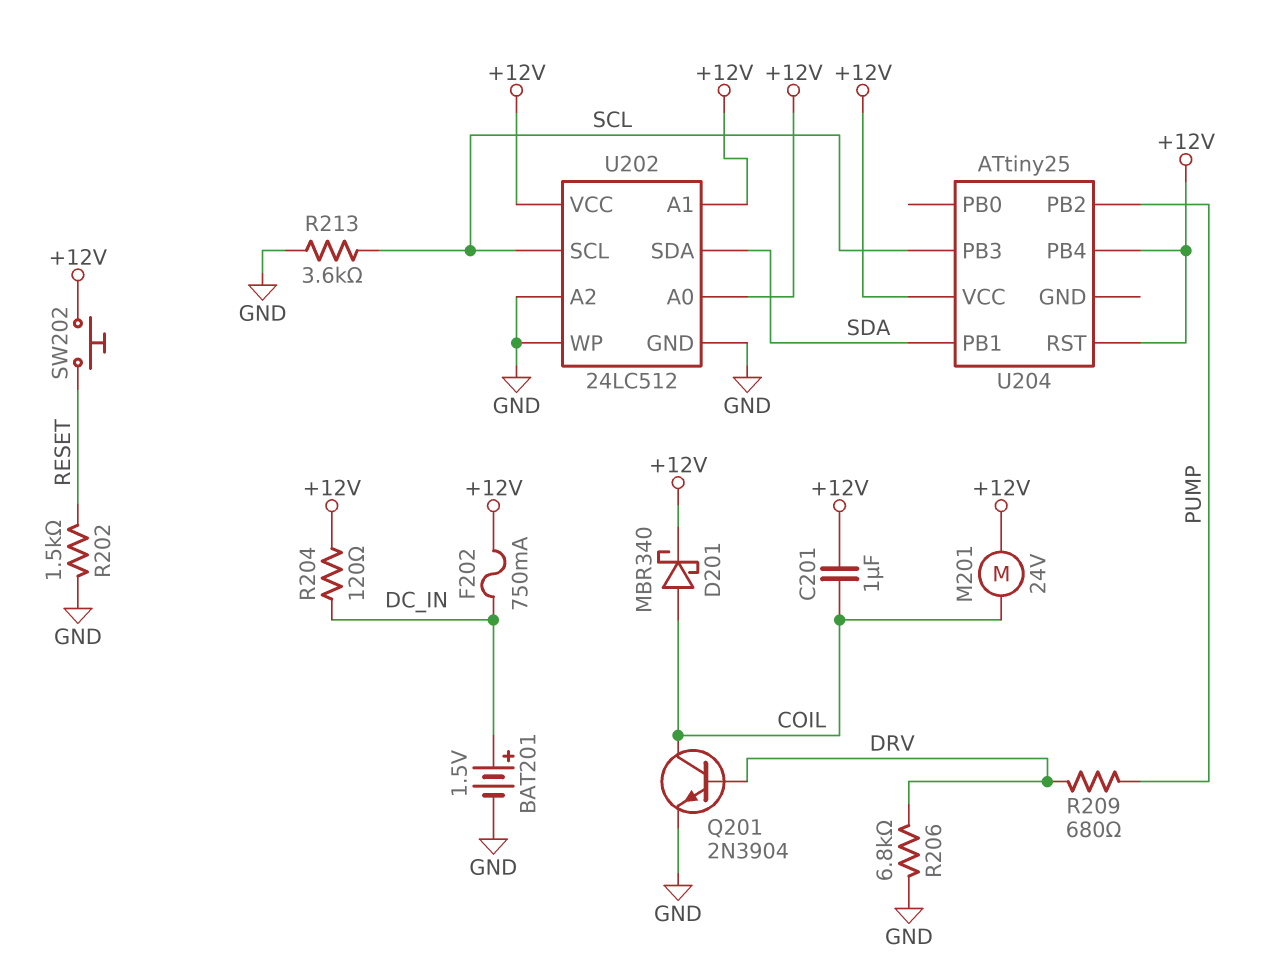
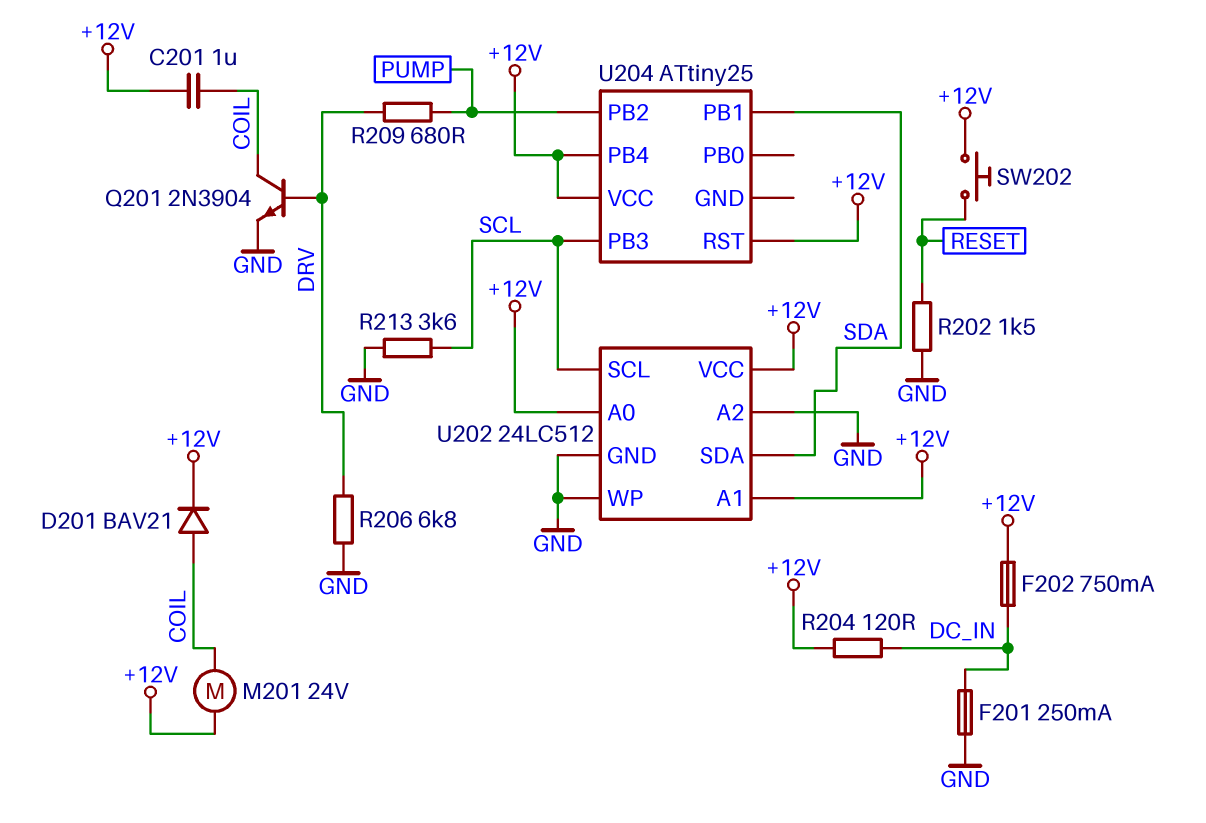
BAT201: 1.5V (plus DC_IN, minus GND) -> none
D201: schottky MBR340 (A COIL, K +12V) -> diode BAV21 (A COIL, K +12V)
F201: none -> 250mA (DC_IN, GND)

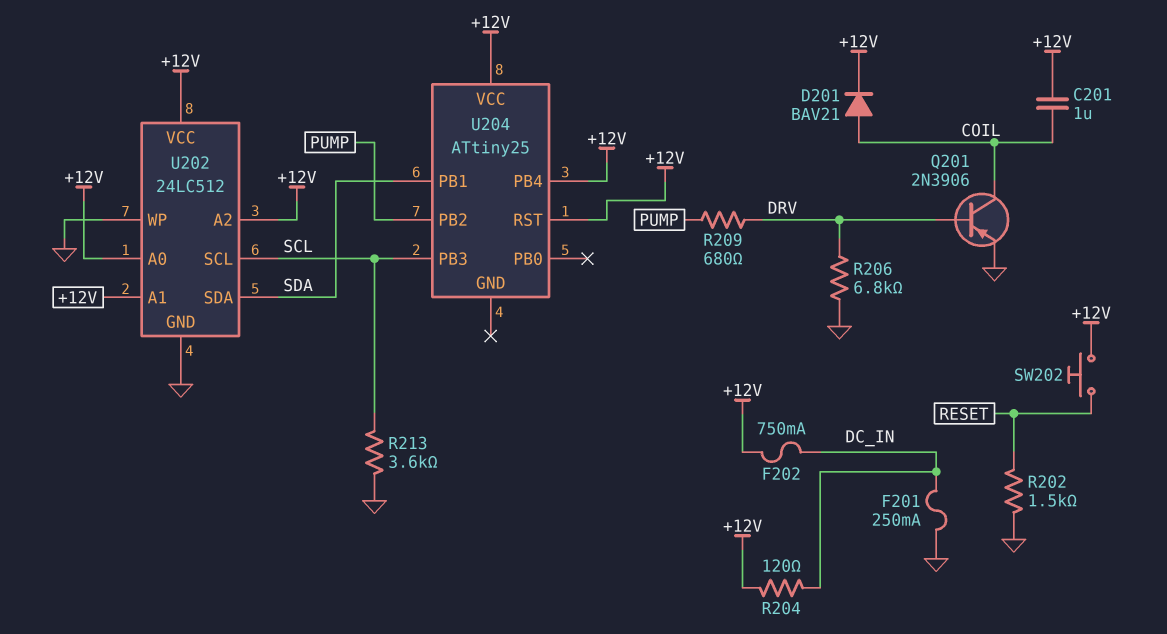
M201: motor 24V (+12V, COIL) -> none
Q201: NPN 2N3904 (B DRV, C COIL, E GND) -> PNP 2N3906 (B DRV, C COIL, E GND)
U202 pin A2: GND -> +12V

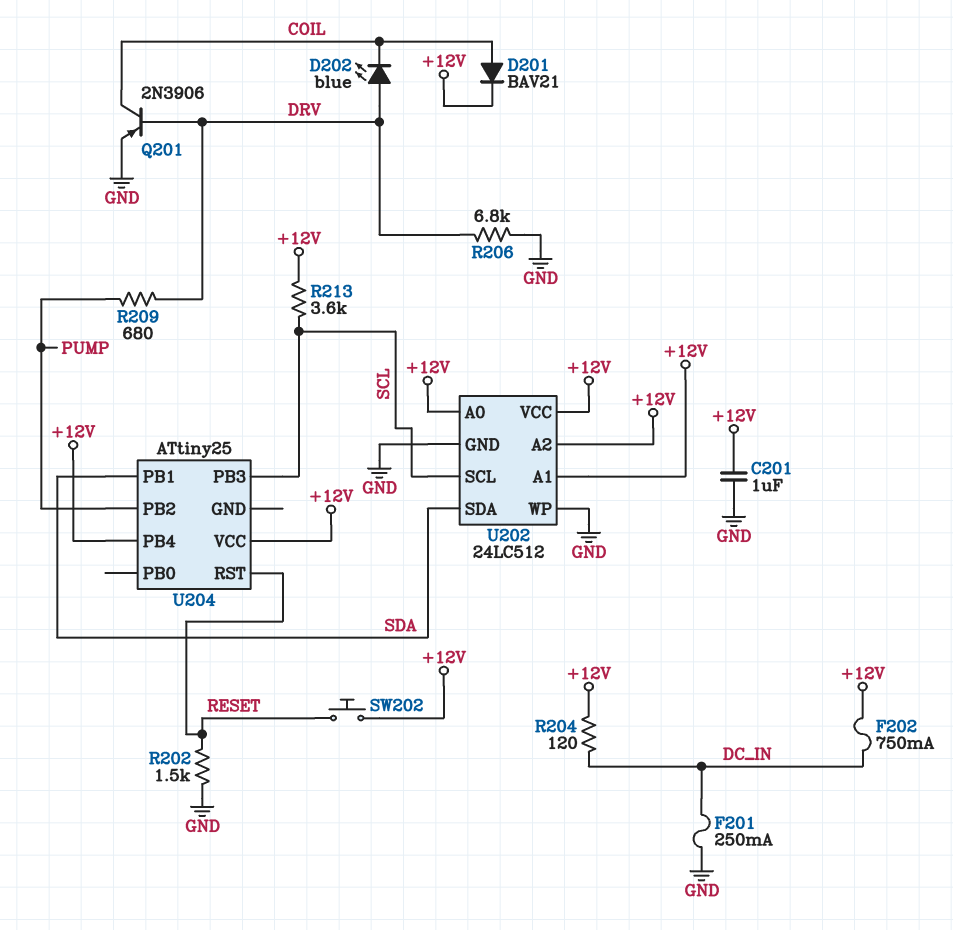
C201: 1uF (+12V, COIL) -> 1uF (+12V, GND)
D202: none -> LED blue (A DRV, K COIL)
R213: 3.6k (GND, SCL) -> 3.6k (+12V, SCL)
U204 pin RST: +12V -> RESET

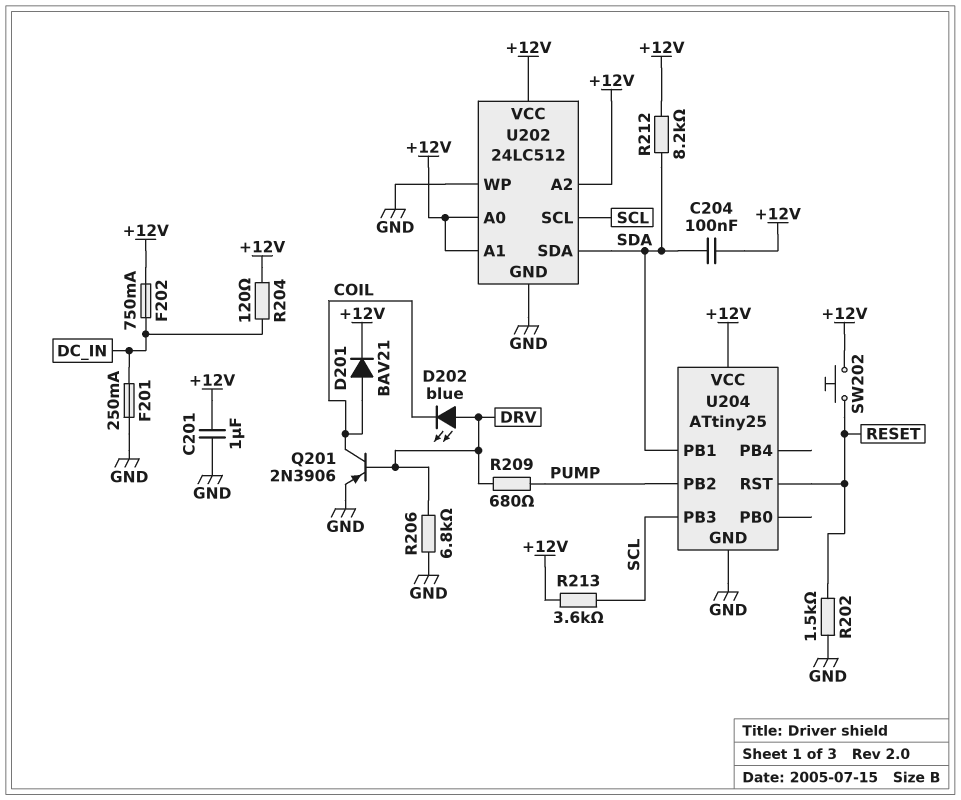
C204: none -> 100nF (+12V, SDA)
R212: none -> 8.2k (+12V, SDA)
U204 pin GND: none -> GND
U204 pin PB4: +12V -> none

